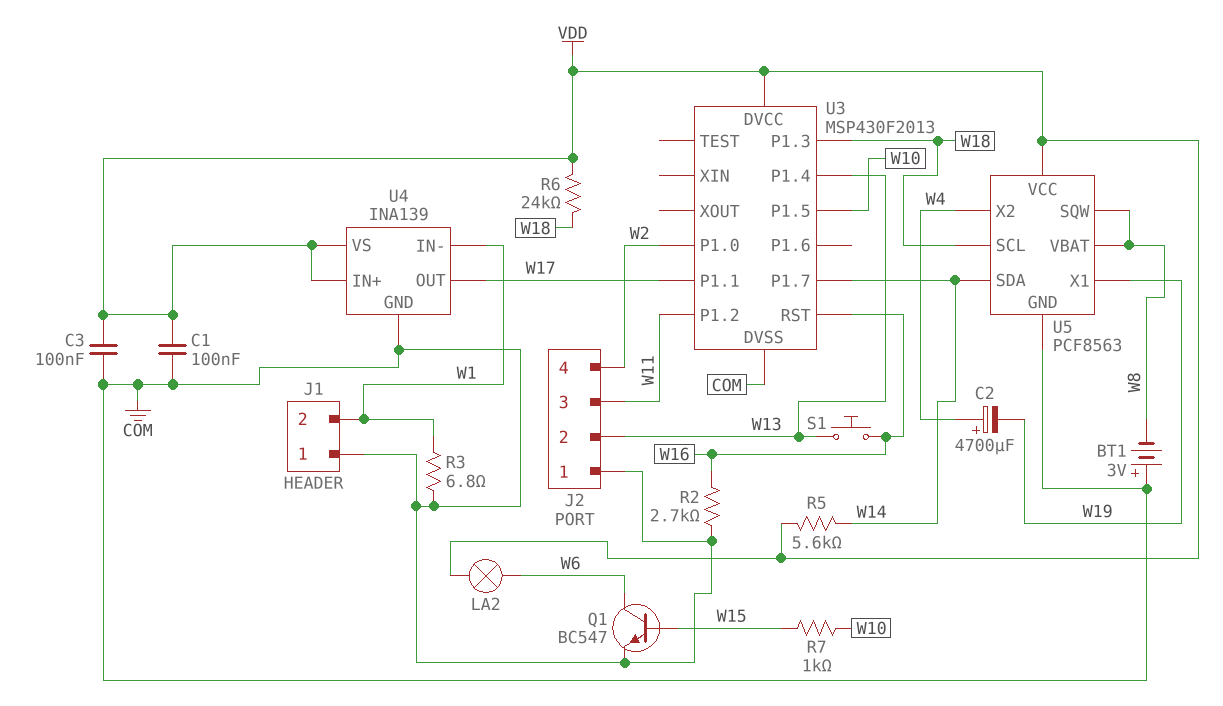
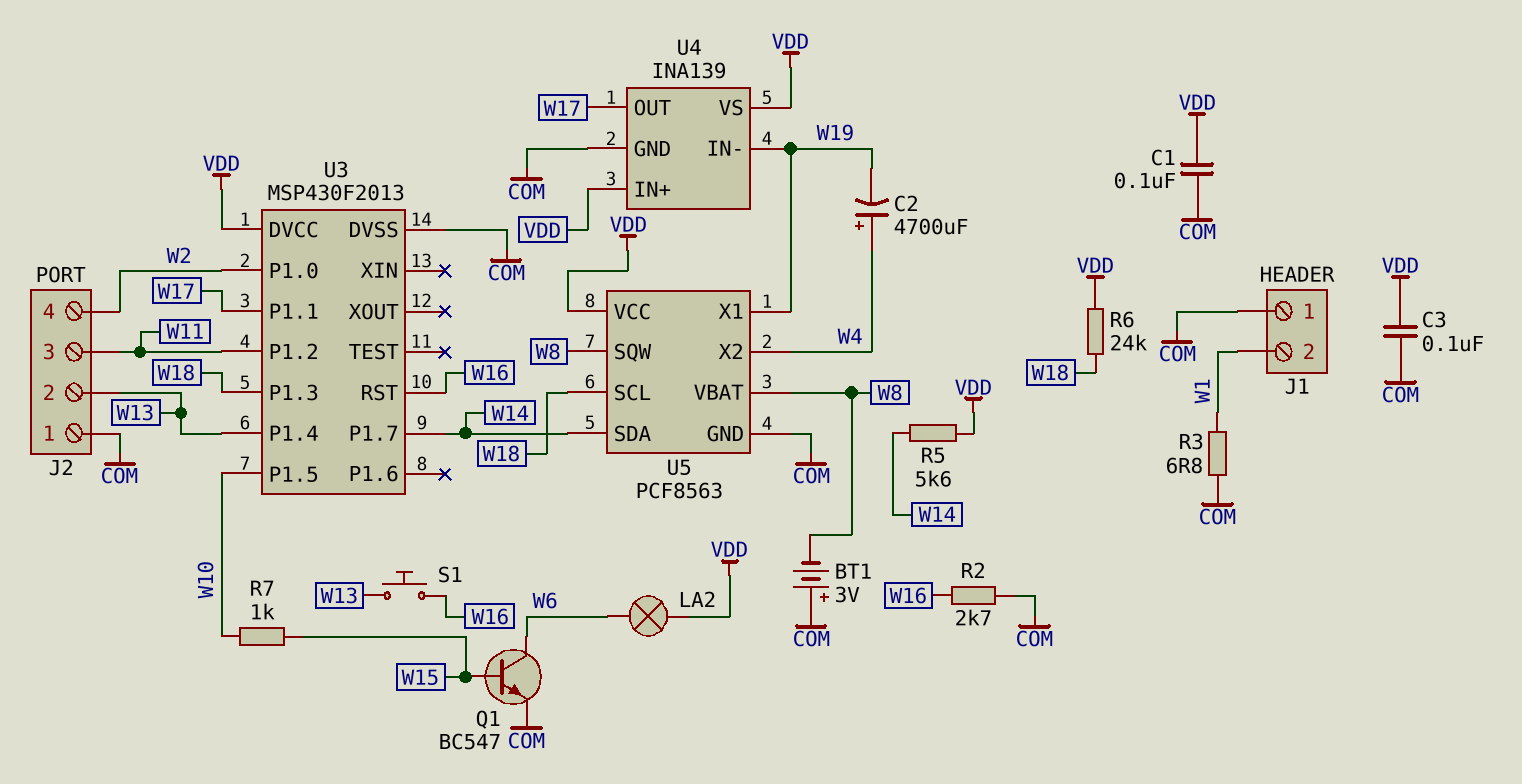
U4 pin IN-: W1 -> W19

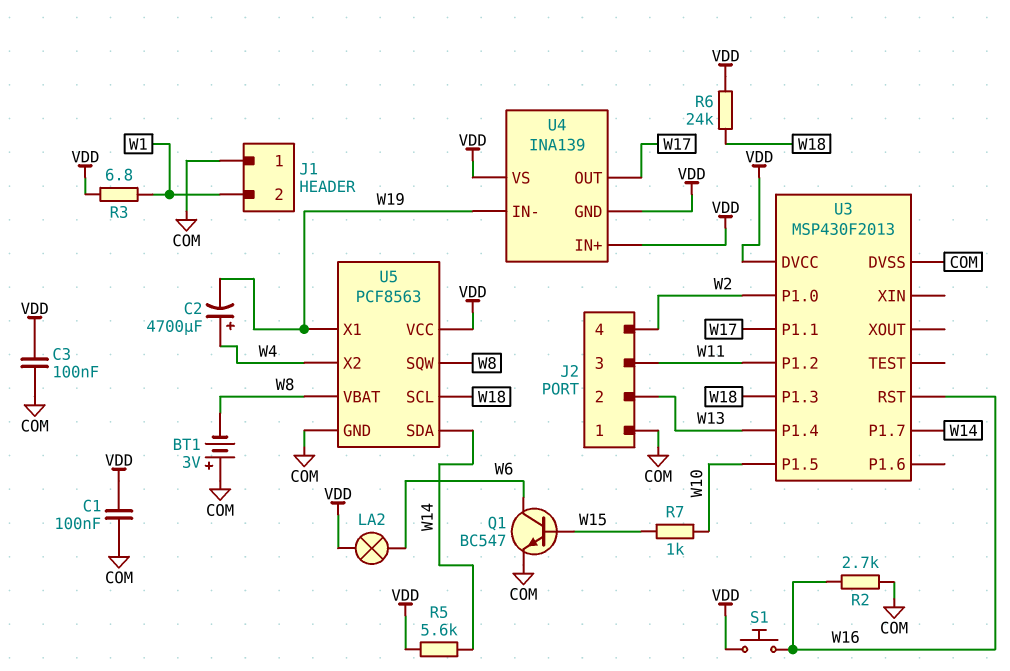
R3: 6.8 (COM, W1) -> 6.8 (VDD, W1)
S1: button (W13, W16) -> button (VDD, W16)
U4 pin GND: COM -> VDD

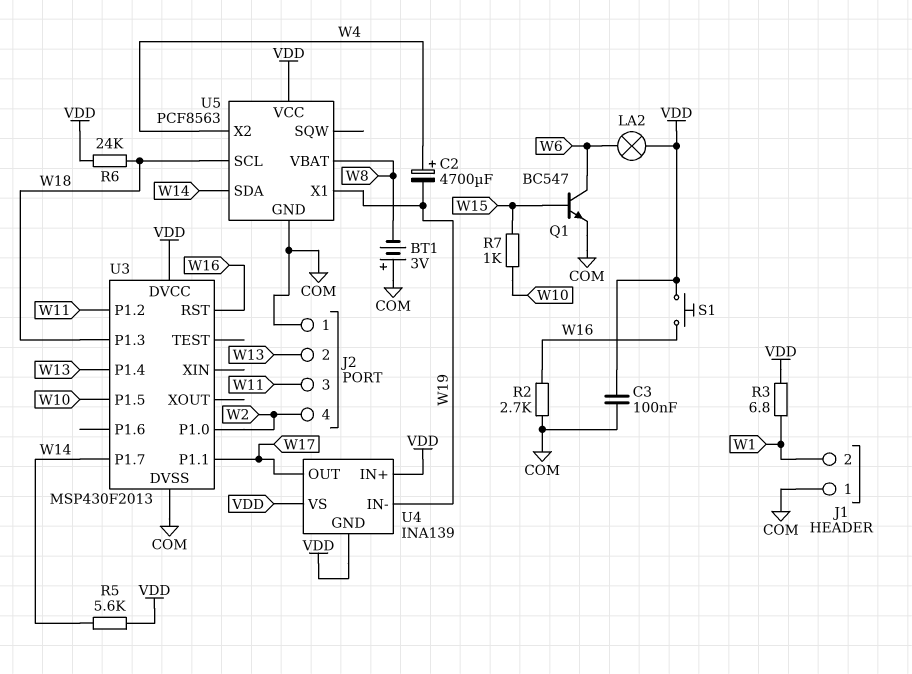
C1: 100nF (COM, VDD) -> none
U5 pin SQW: W8 -> none

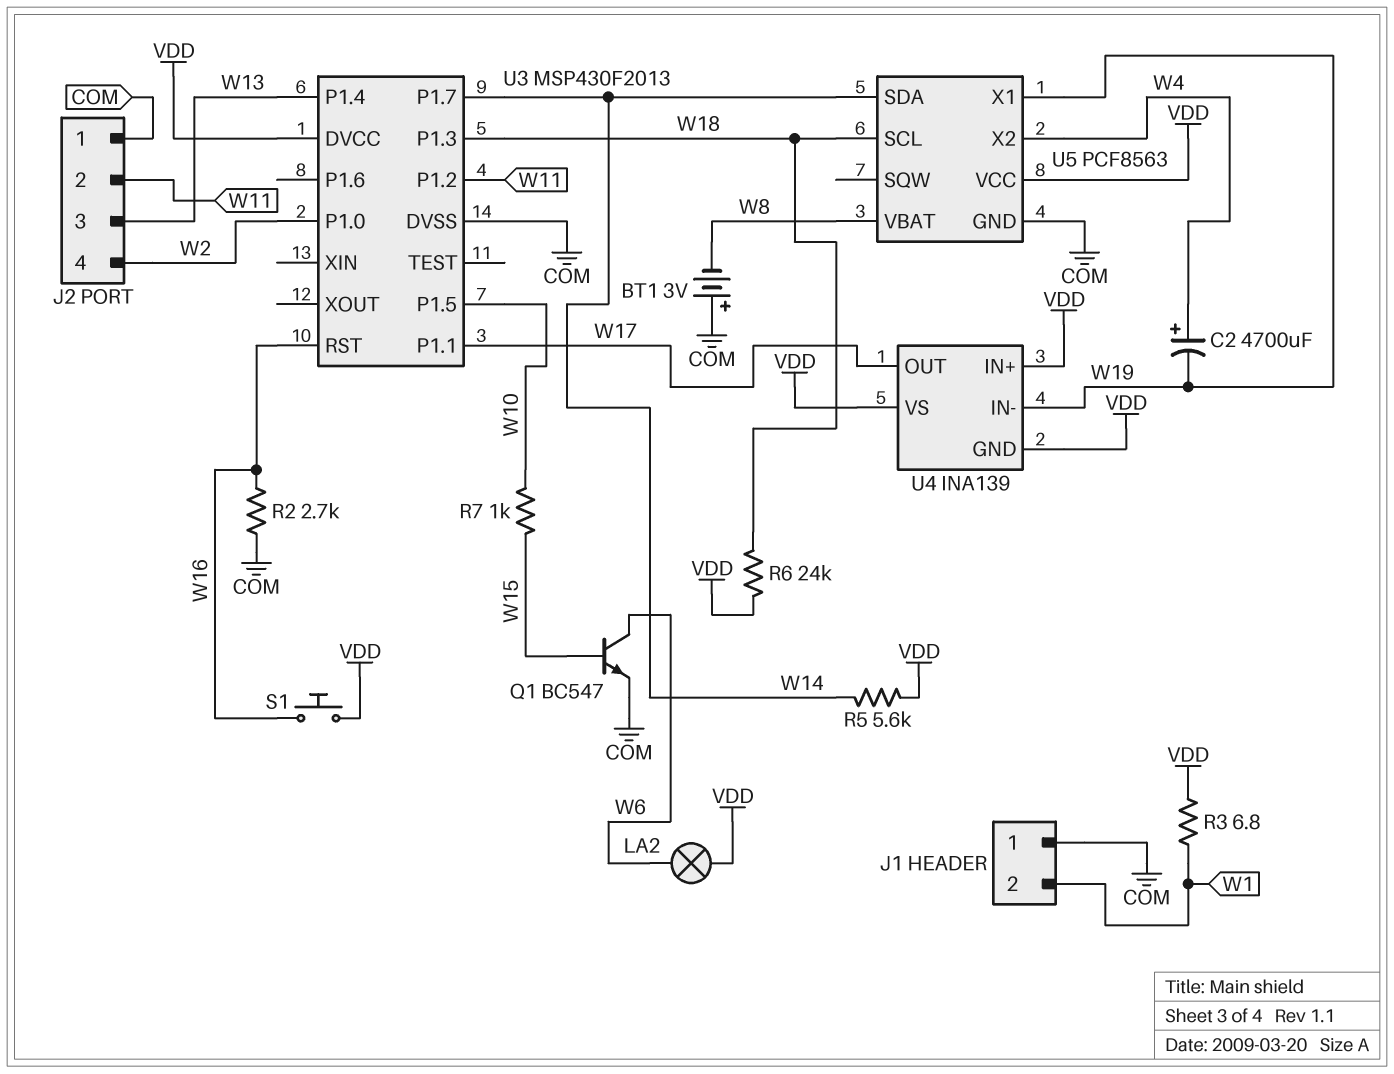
C3: 100nF (COM, VDD) -> none
J2 pin 2: W13 -> W11
J2 pin 3: W11 -> W13

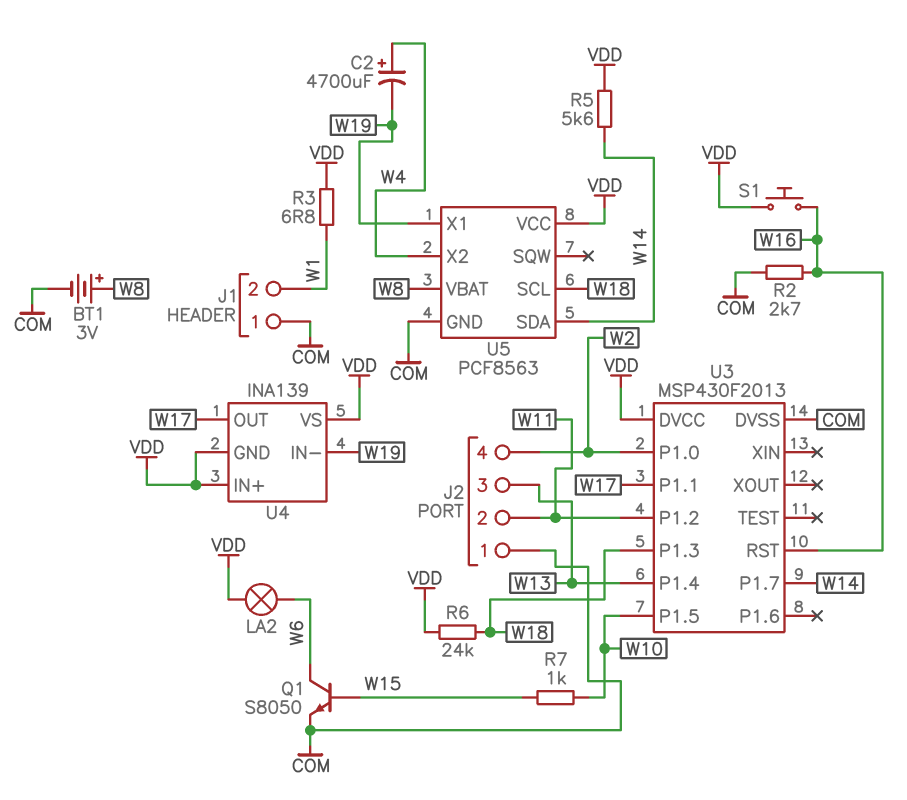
BT1: 3V (plus COM, minus W8) -> 3V (plus W8, minus COM)
Q1: NPN BC547 (B W15, C W6, E COM) -> NPN S8050 (B W15, C W6, E COM)

